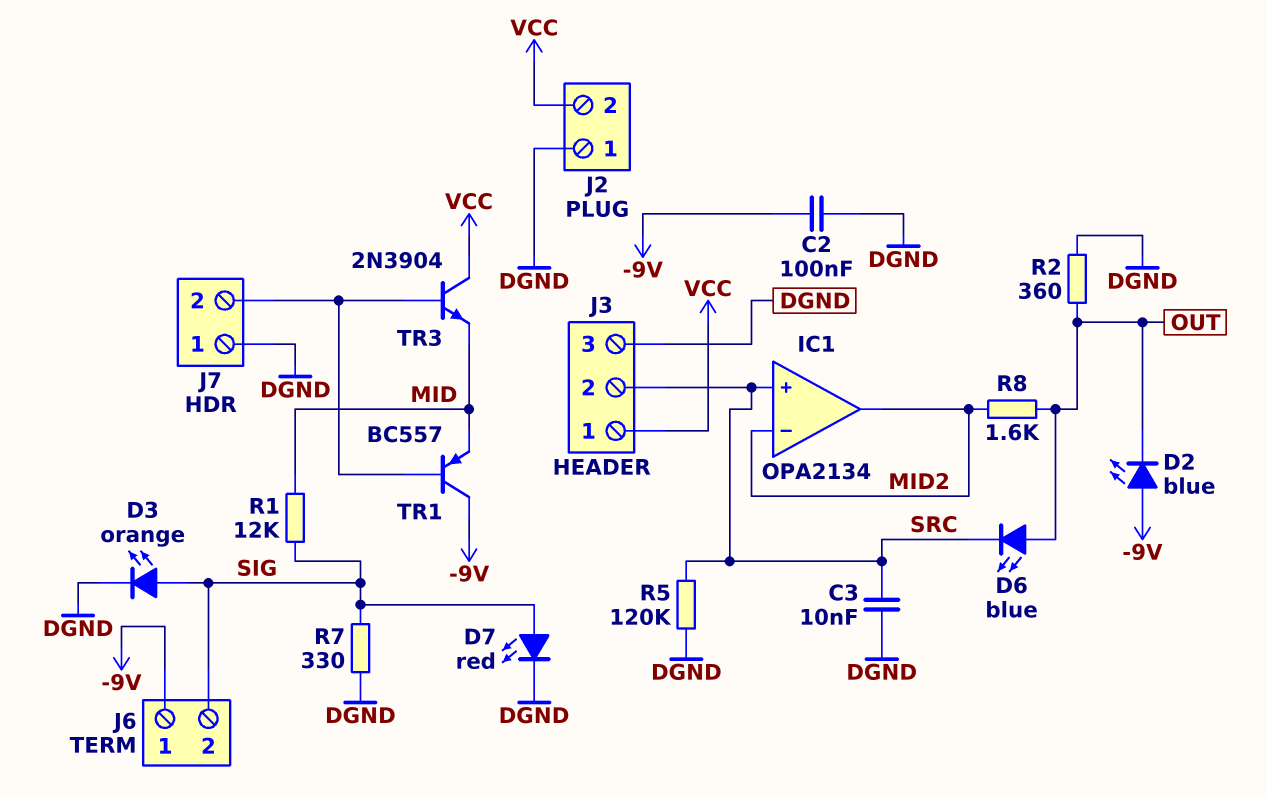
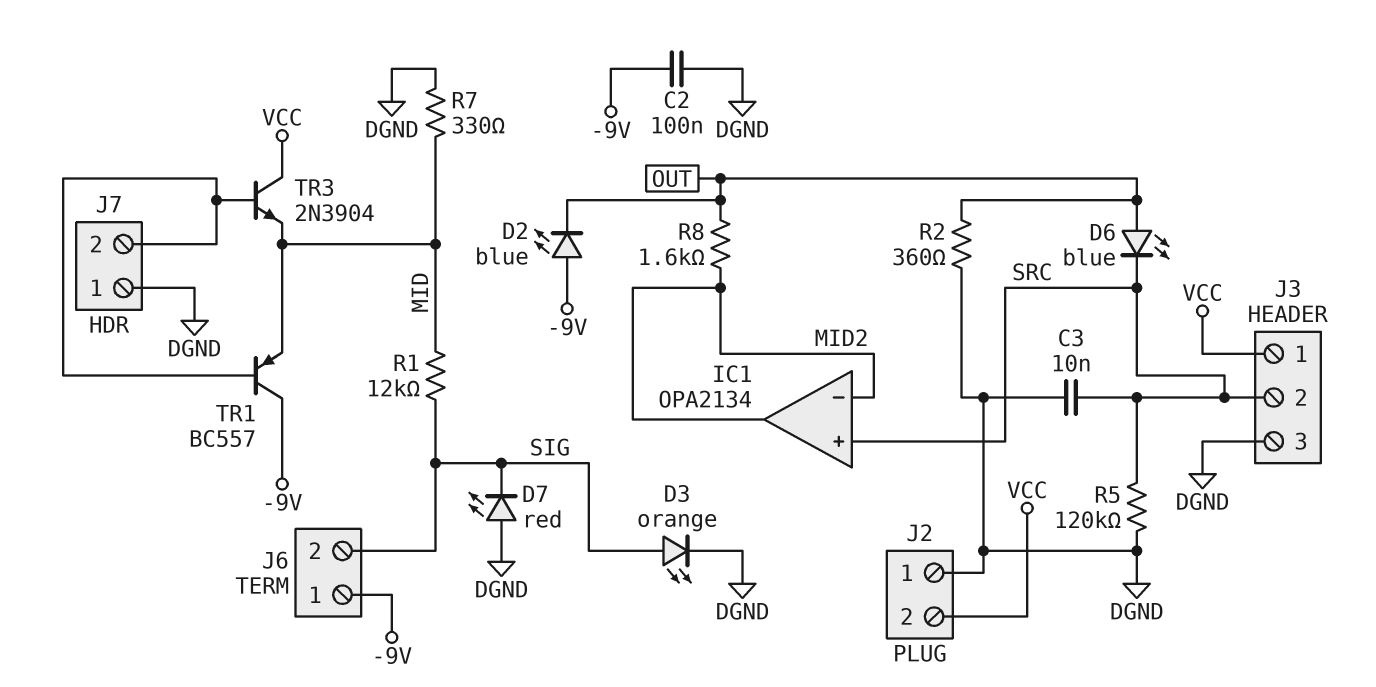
D7: LED red (A SIG, K DGND) -> LED red (A DGND, K SIG)
R7: 330 (DGND, SIG) -> 330 (DGND, MID)

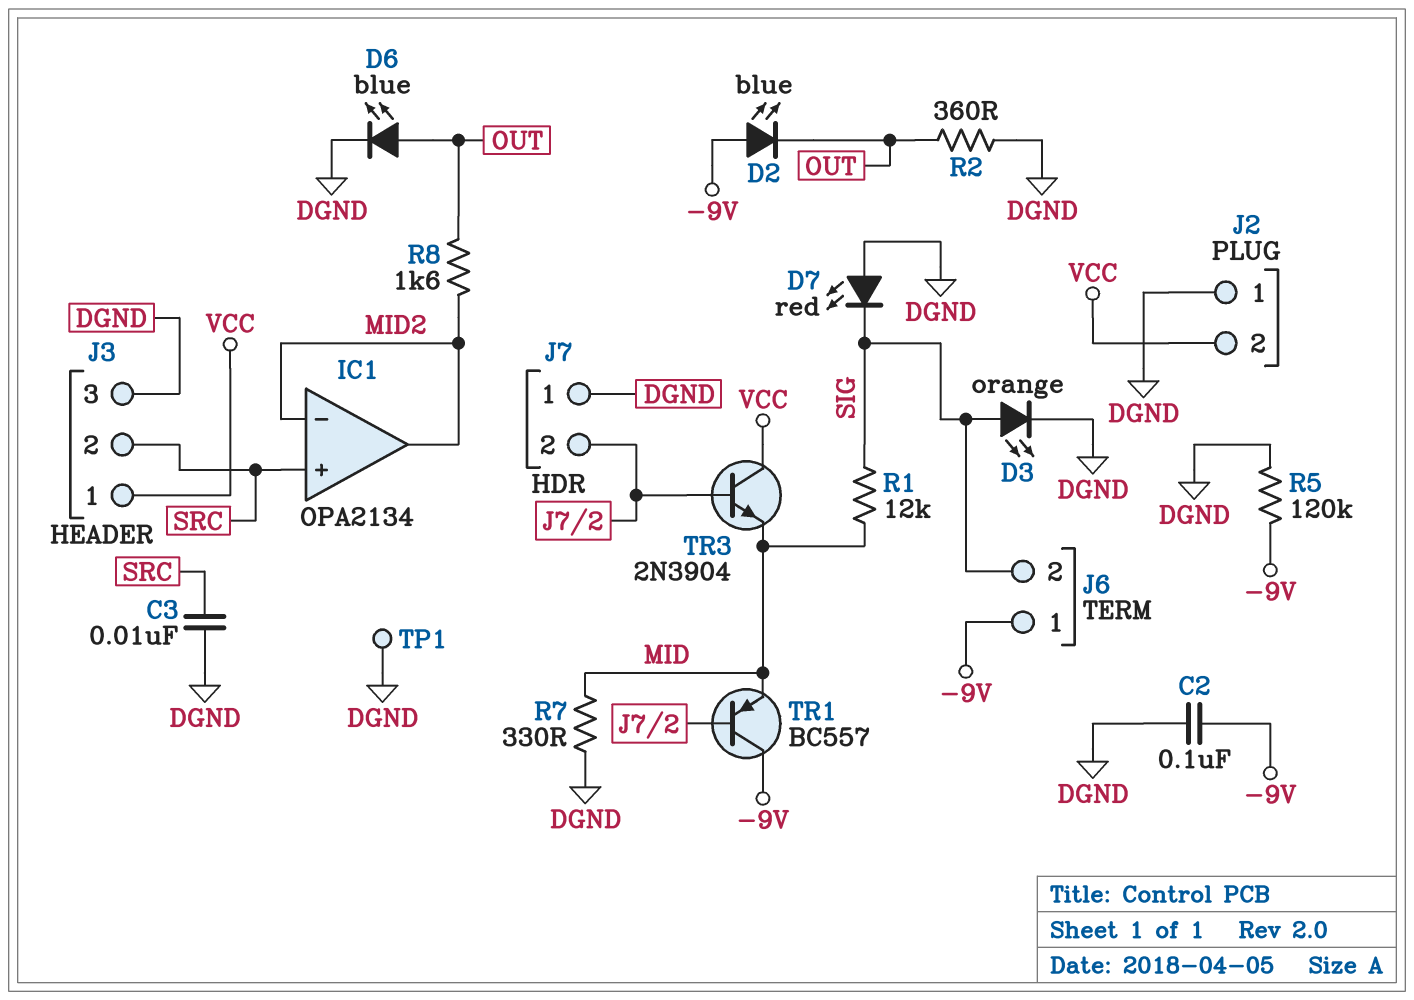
D6: LED blue (A OUT, K SRC) -> LED blue (A OUT, K DGND)
R5: 120k (DGND, SRC) -> 120k (-9V, DGND)
TP1: none -> test point (DGND)

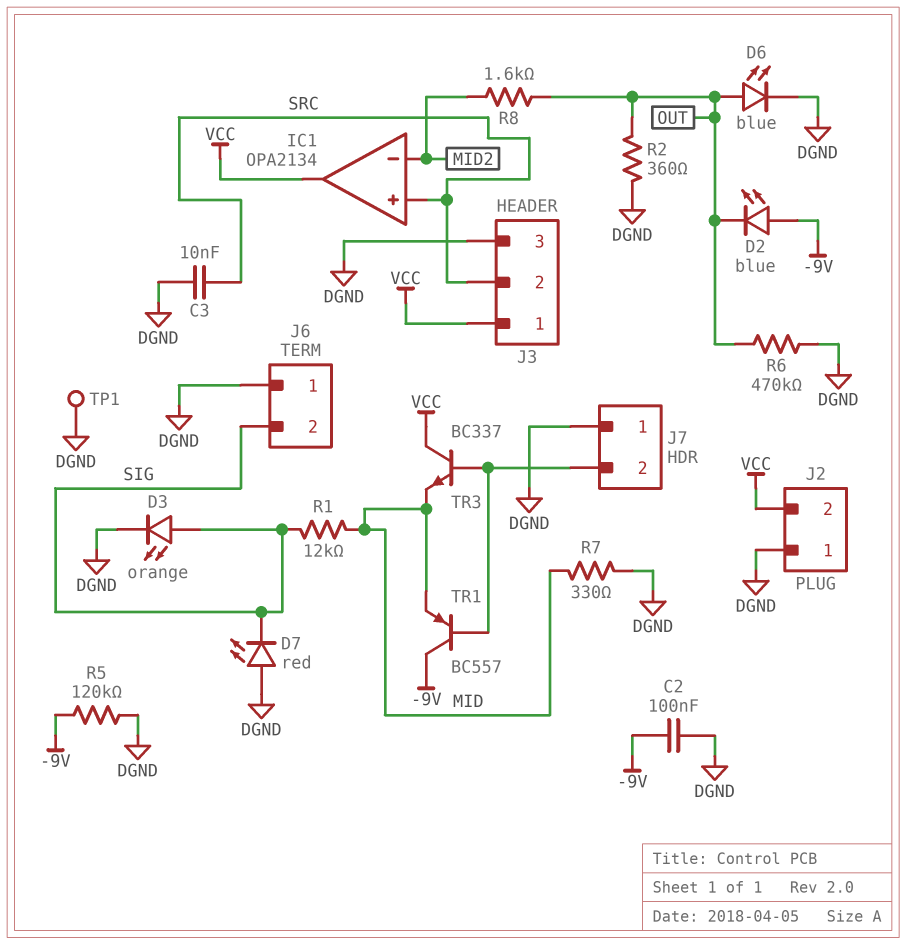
IC1 pin out: MID2 -> VCC
J6 pin 1: -9V -> DGND
R6: none -> 470k (DGND, OUT)
TR3: NPN 2N3904 (B J7/2, C VCC, E MID) -> NPN BC337 (B J7/2, C VCC, E MID)

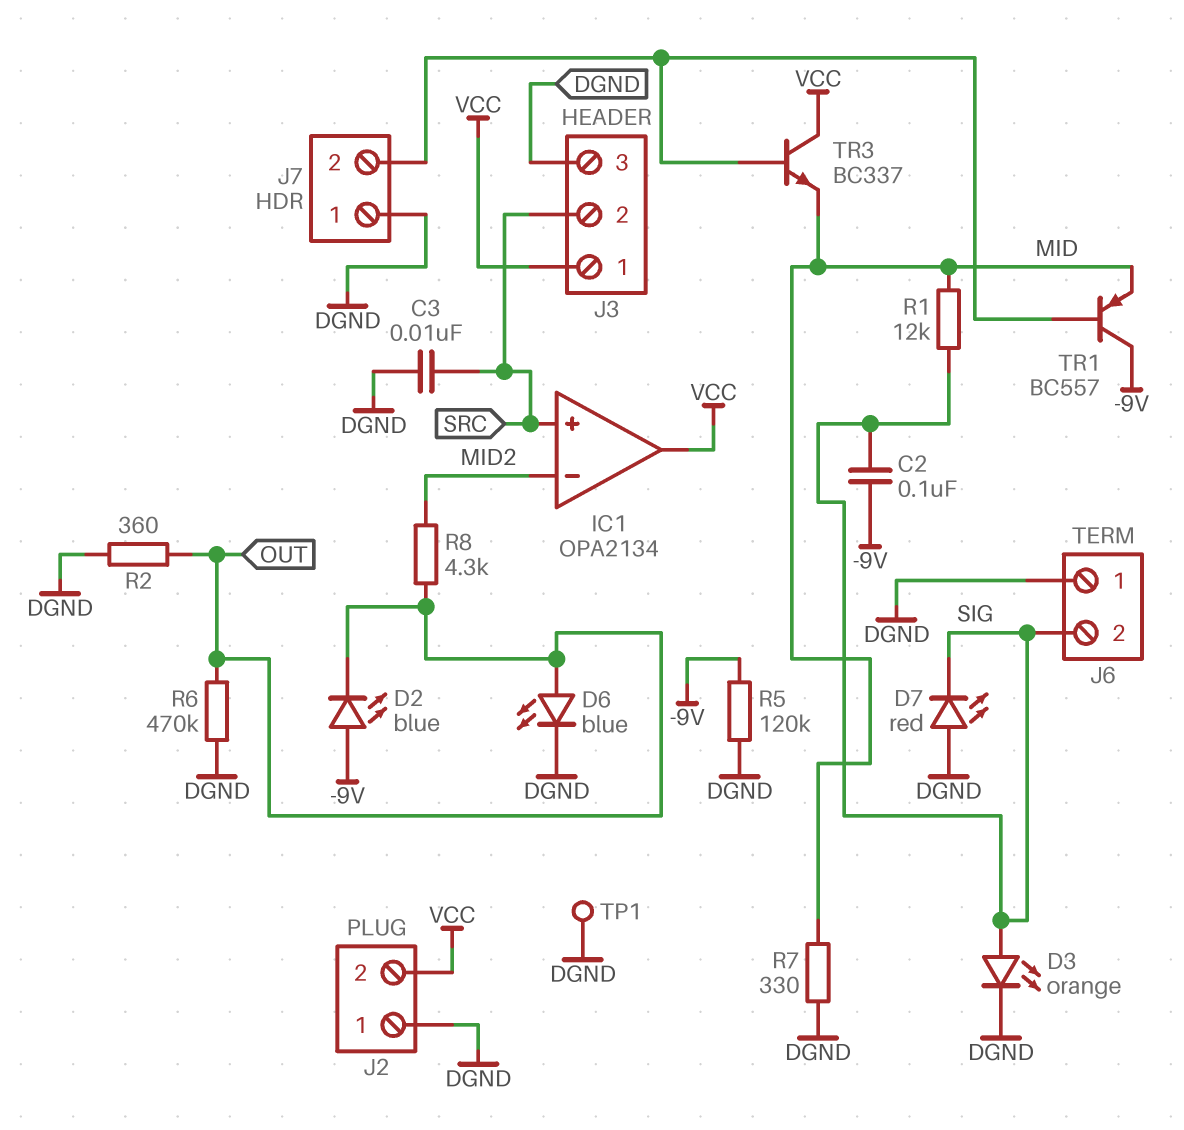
C2: 100nF (-9V, DGND) -> 100nF (-9V, SIG)
R8: 1.6k (MID2, OUT) -> 4.3k (MID2, OUT)

